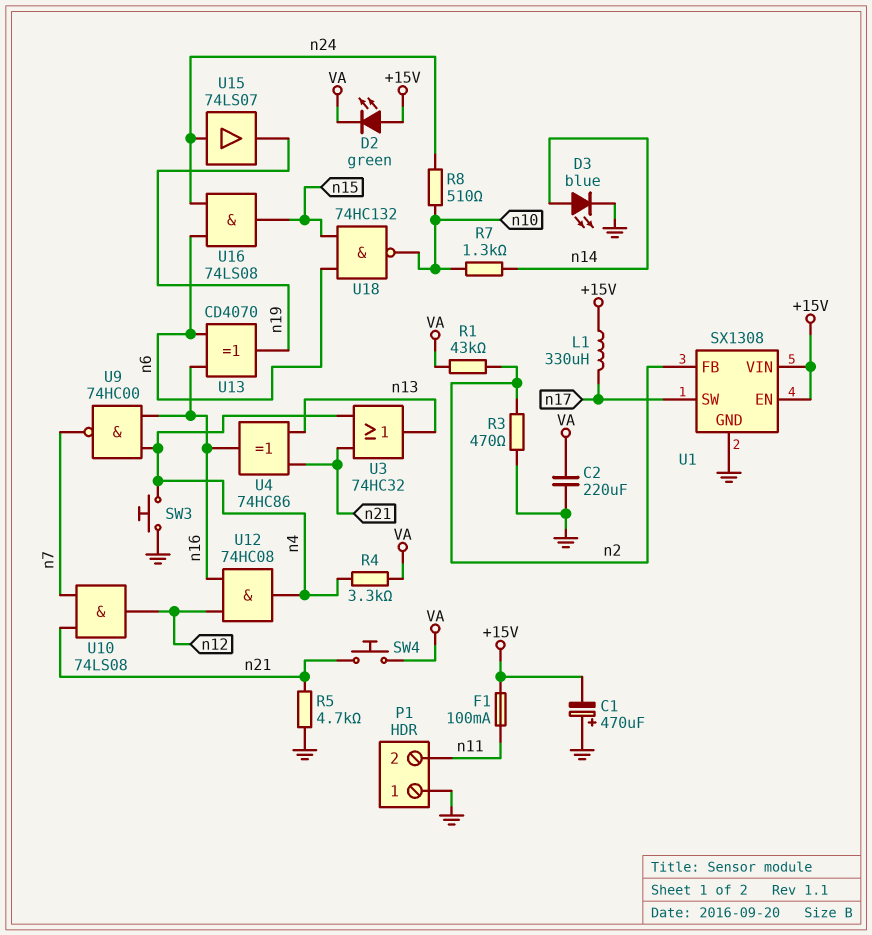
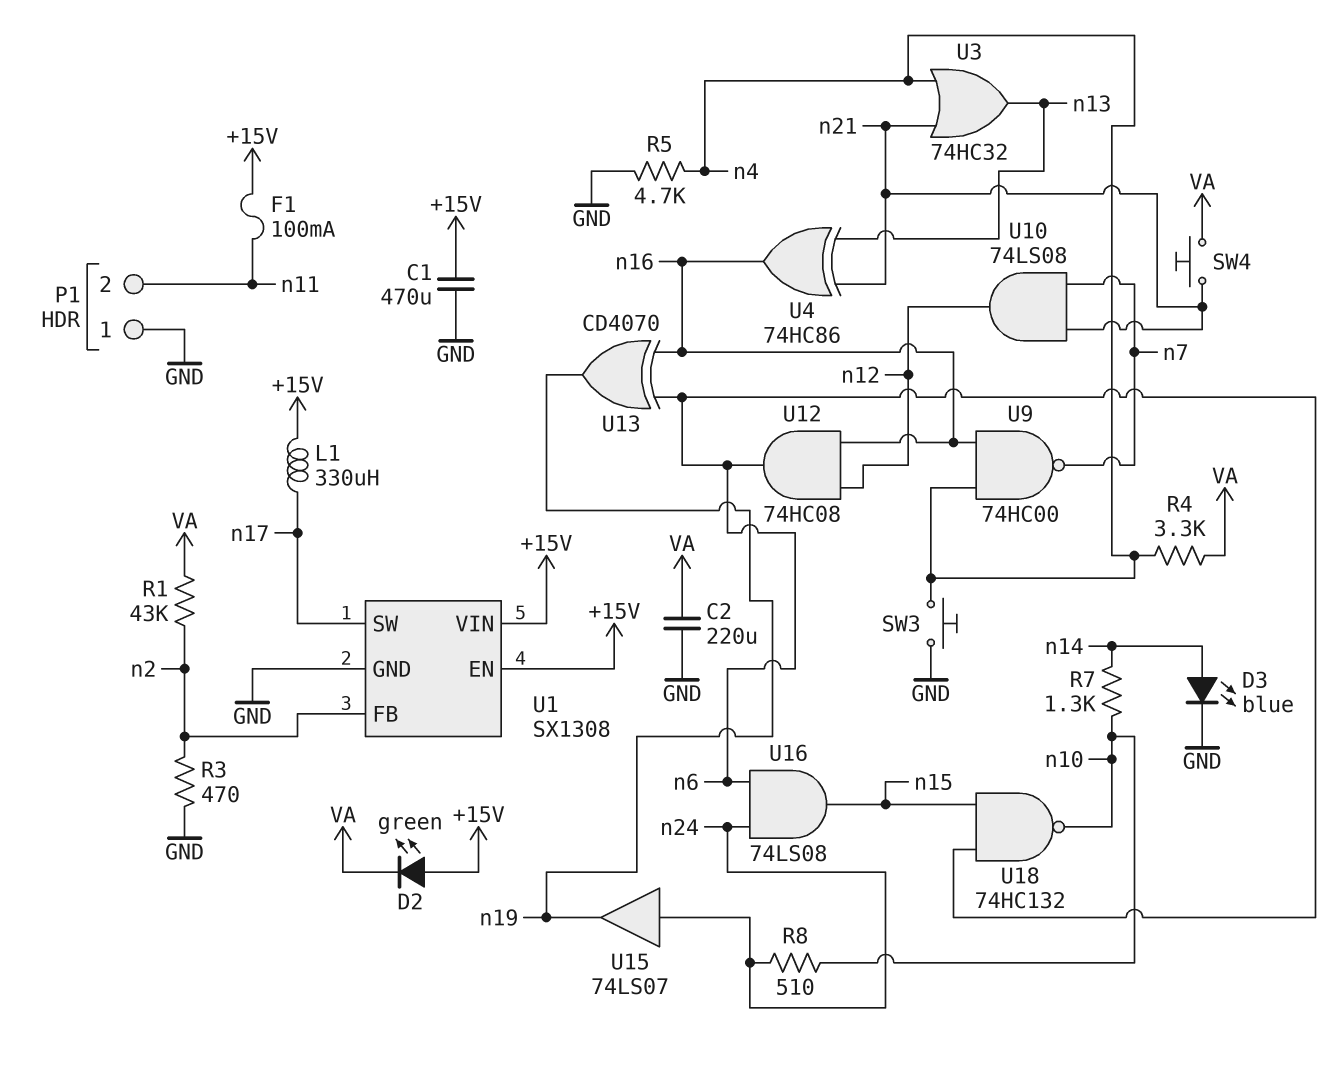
C1: 470uF (plus GND, minus +15V) -> 470uF (+15V, GND)
R5: 4.7k (GND, n21) -> 4.7k (GND, n4)
U12: AND 74HC08 (in n12, in n16, out n4) -> AND 74HC08 (in n12, in n16, out n6)

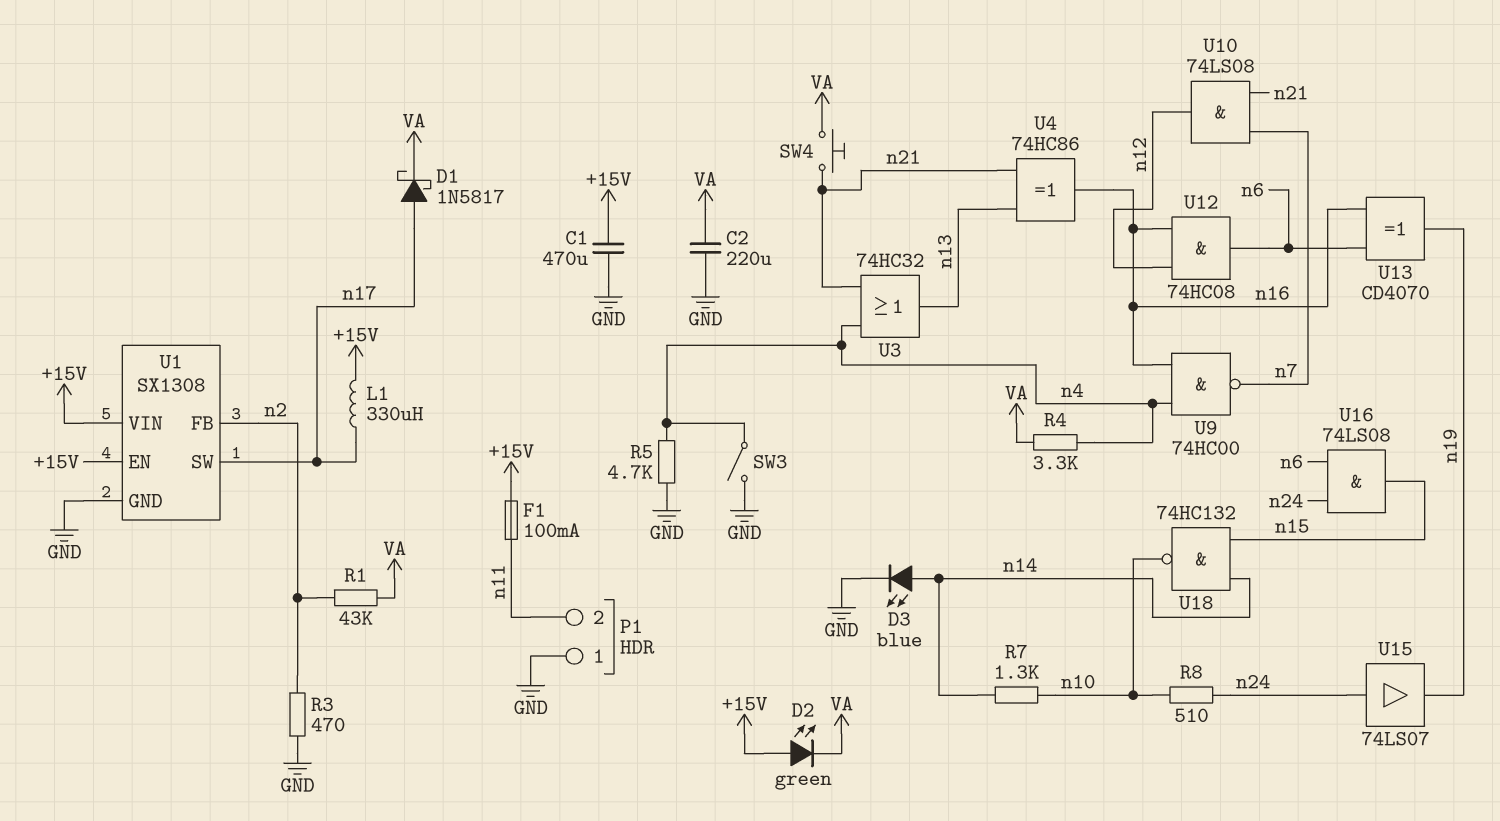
D1: none -> schottky 1N5817 (A n17, K VA)
SW3: button (GND, n4) -> switch (GND, n4)
U18: NAND 74HC132 (in n6, in n15, out n10) -> NAND 74HC132 (in n14, in n15, out n10)

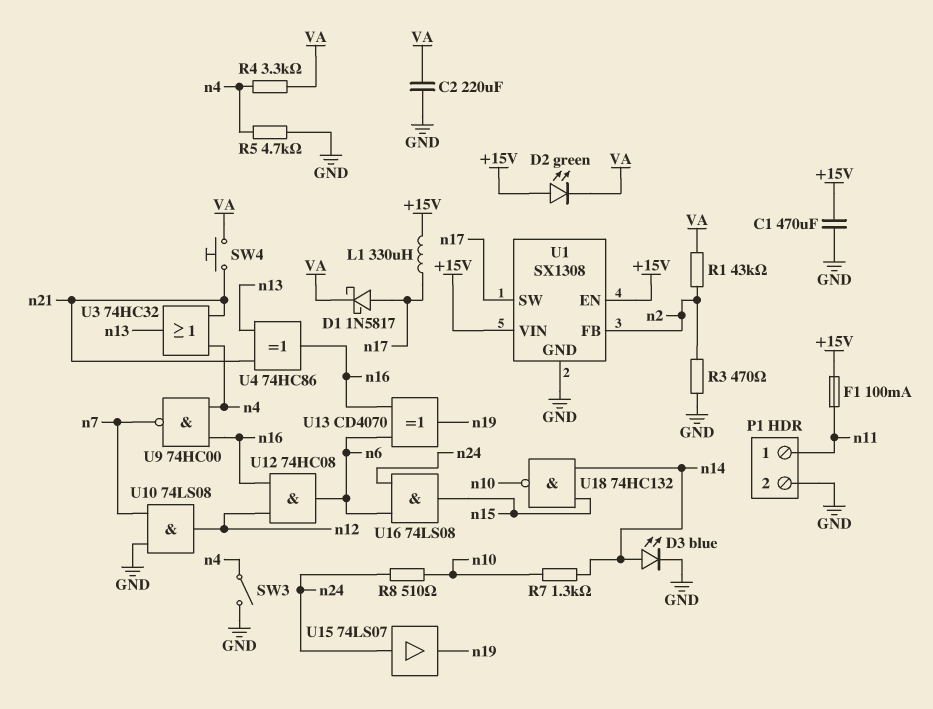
P1 pin 1: GND -> n11
P1 pin 2: n11 -> GND
U10: AND 74LS08 (in n7, in n21, out n12) -> AND 74LS08 (in GND, in n7, out n12)

